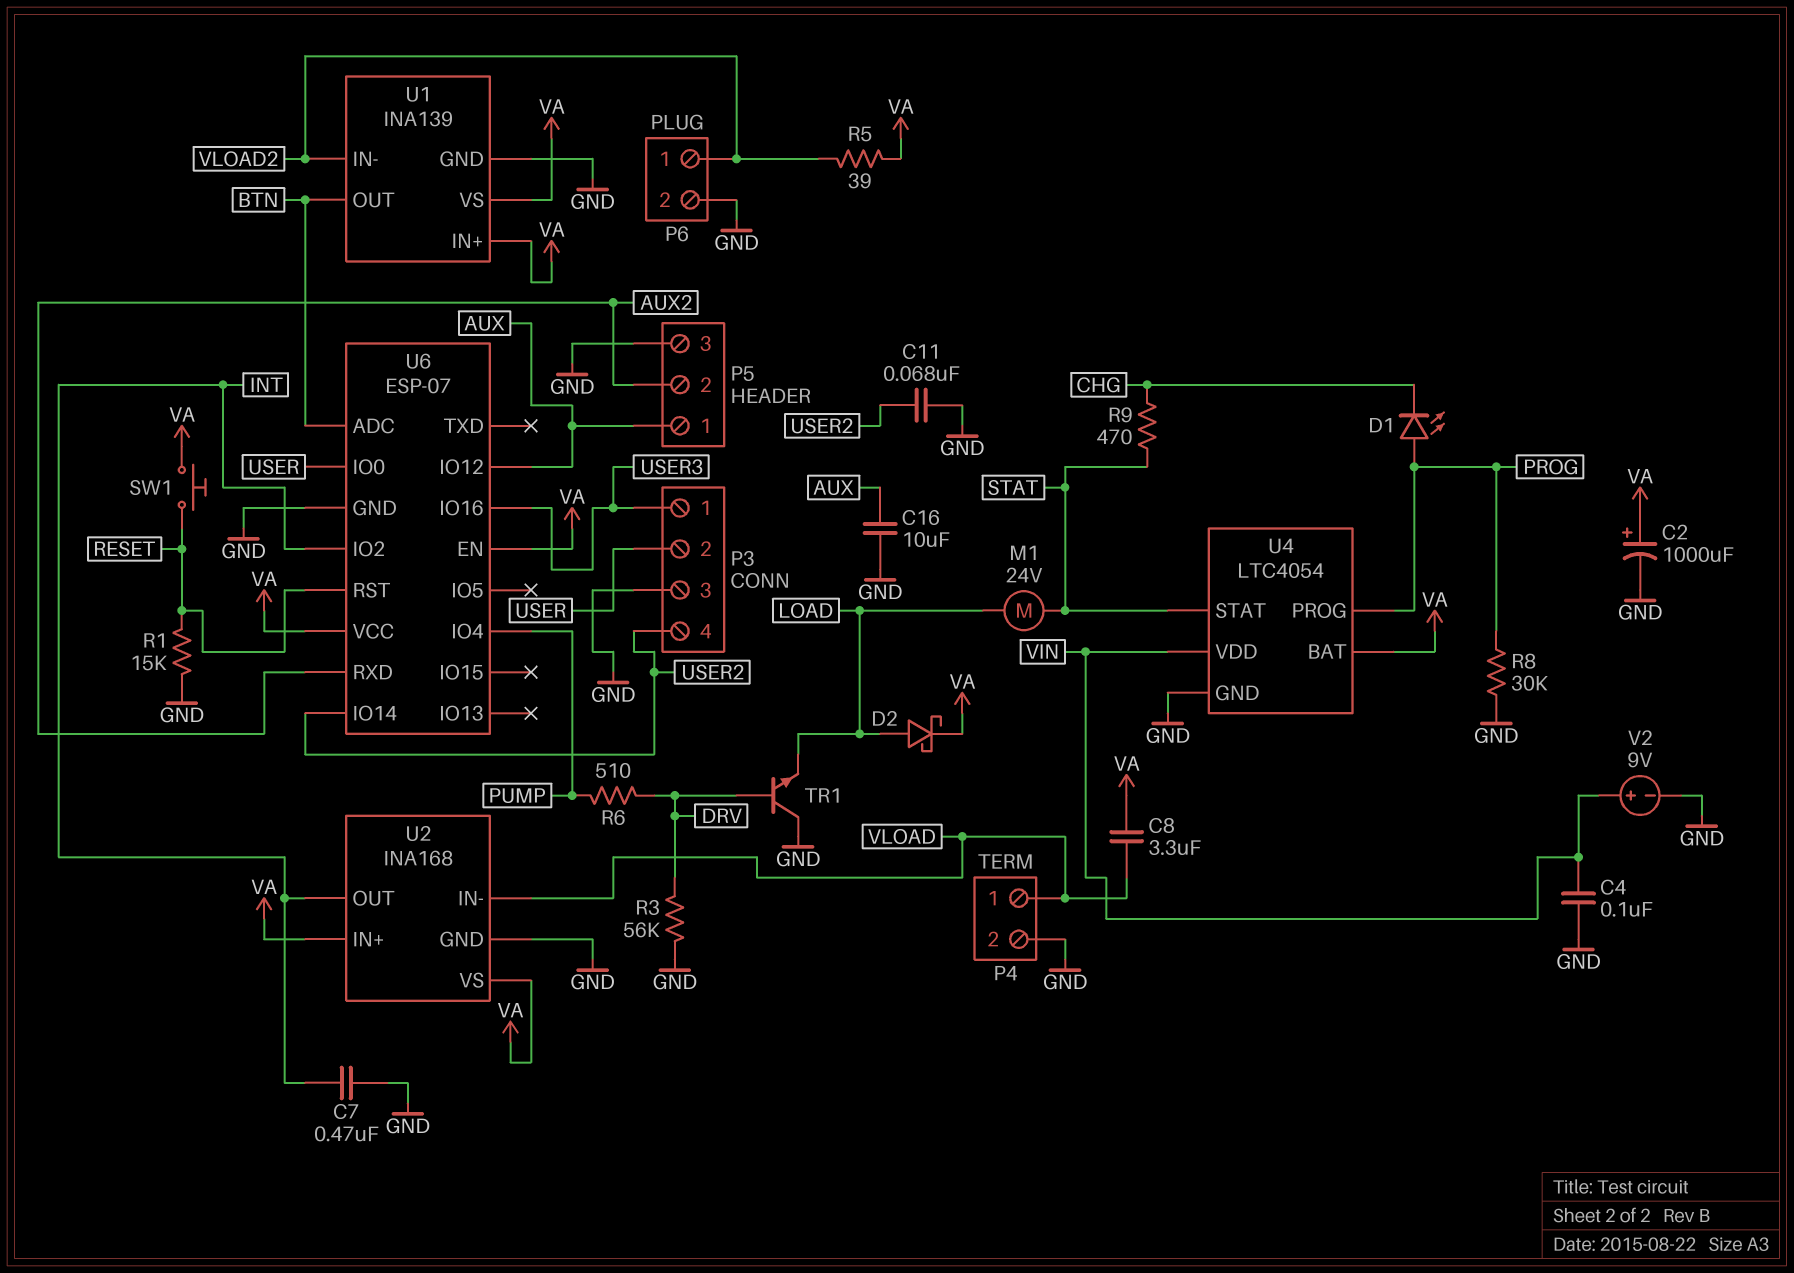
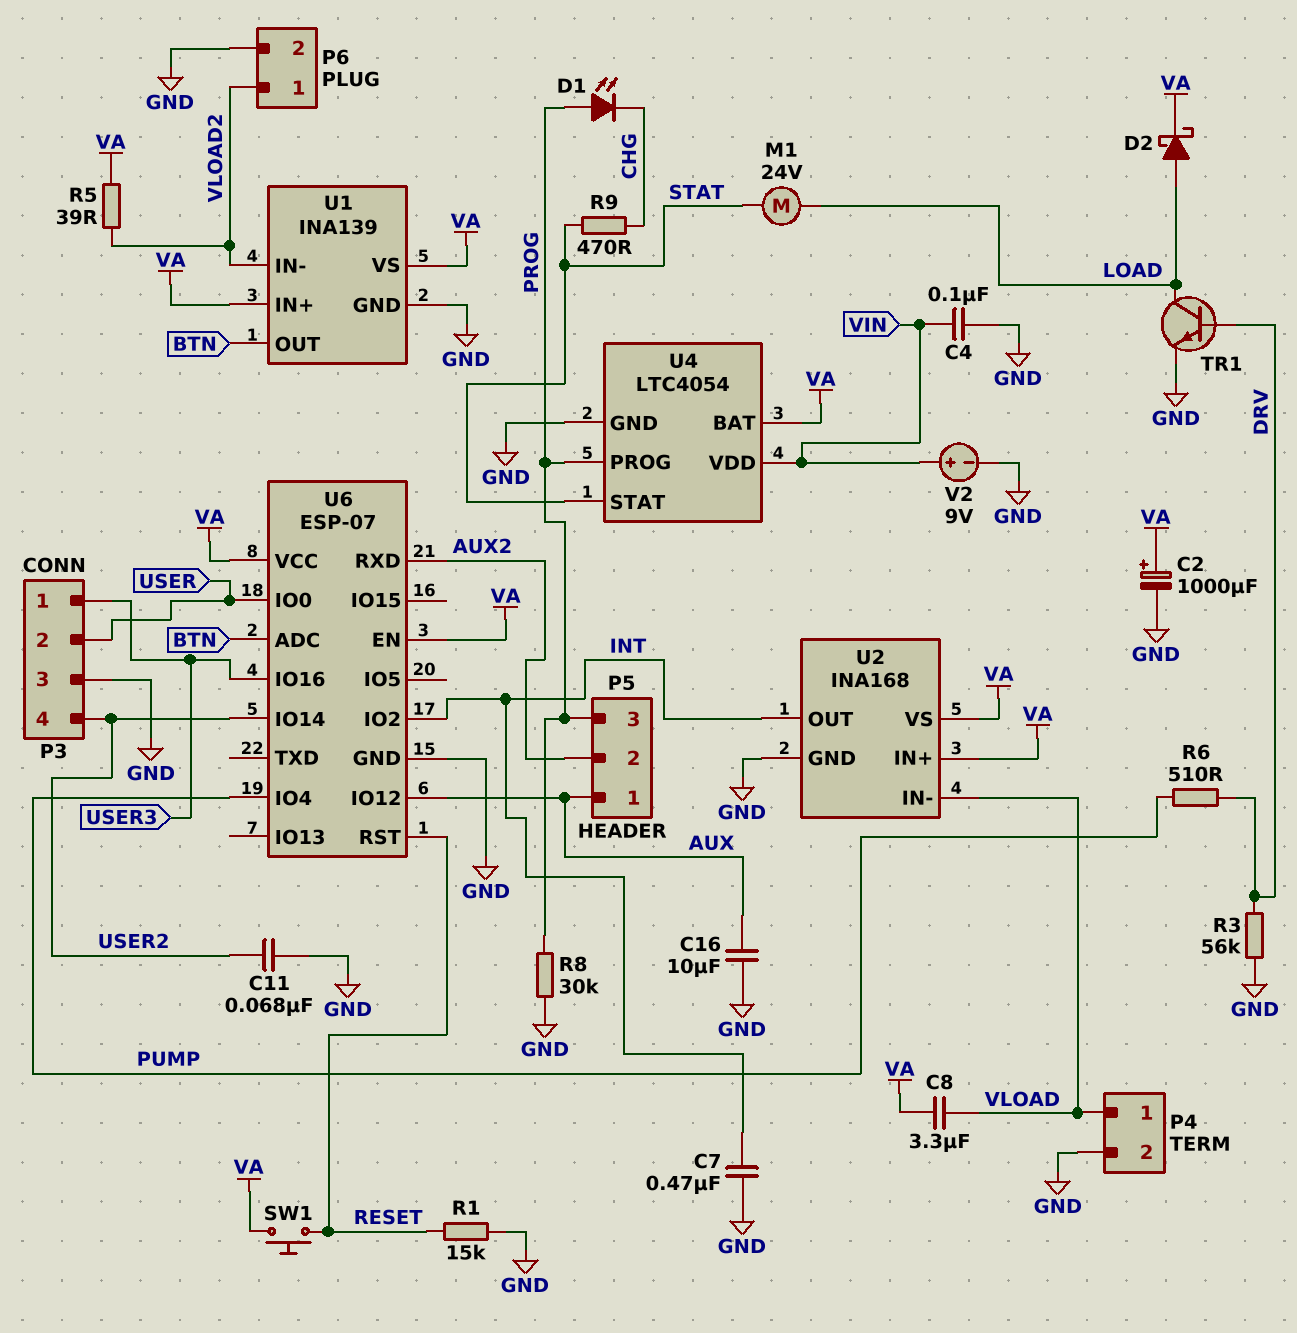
P5 pin 3: GND -> PROG
TR1: NPN (B DRV, C GND, E LOAD) -> NPN (B DRV, C LOAD, E GND)

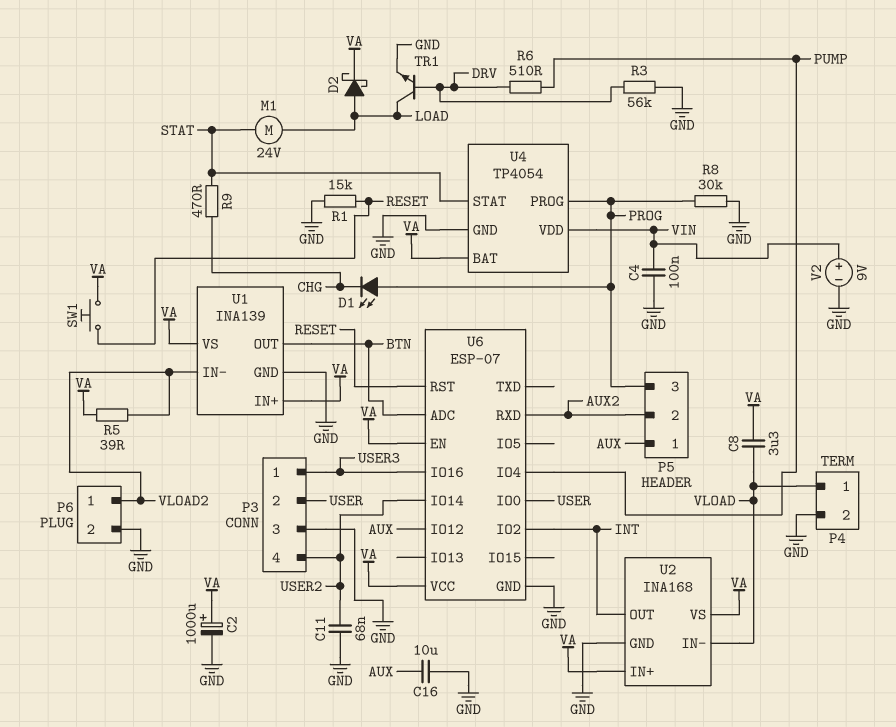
C7: 470nF (GND, INT) -> none
U4: LTC4054 -> TP4054

